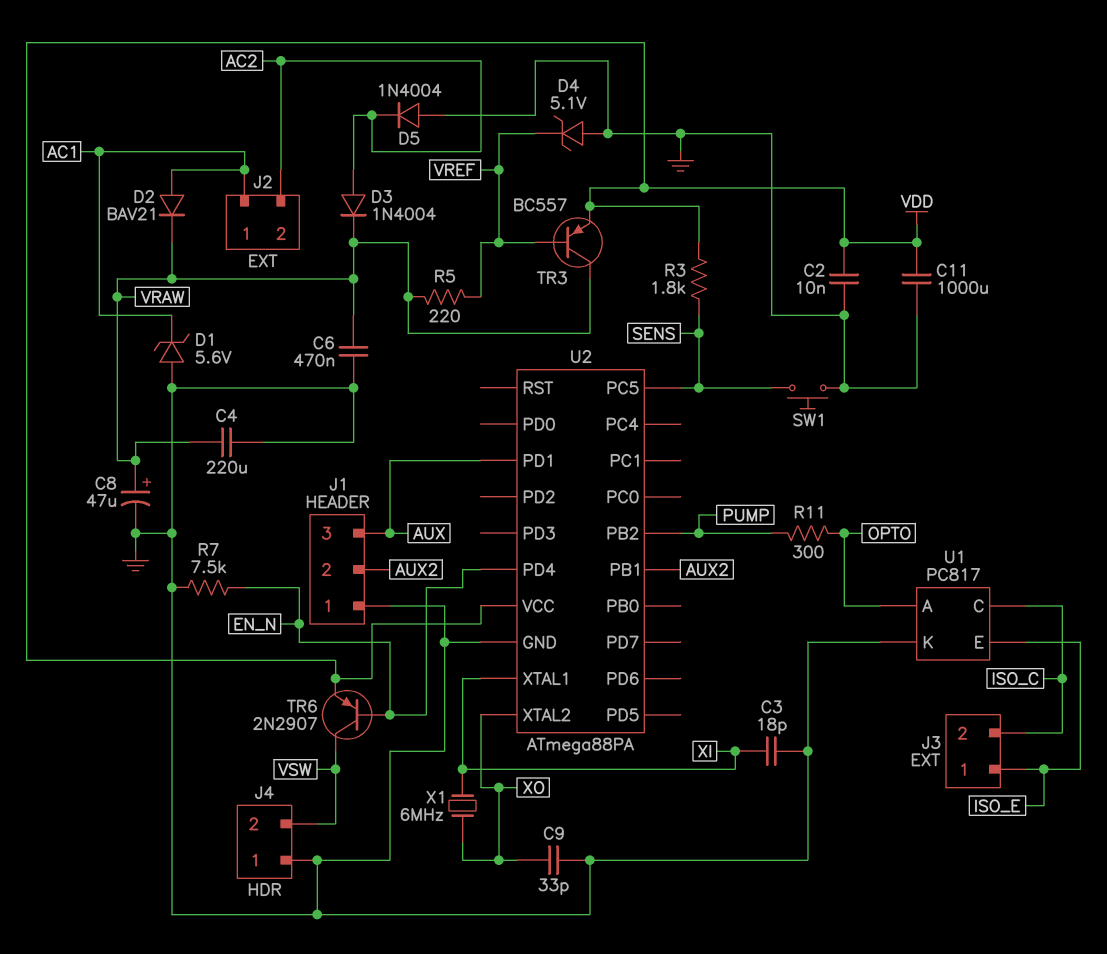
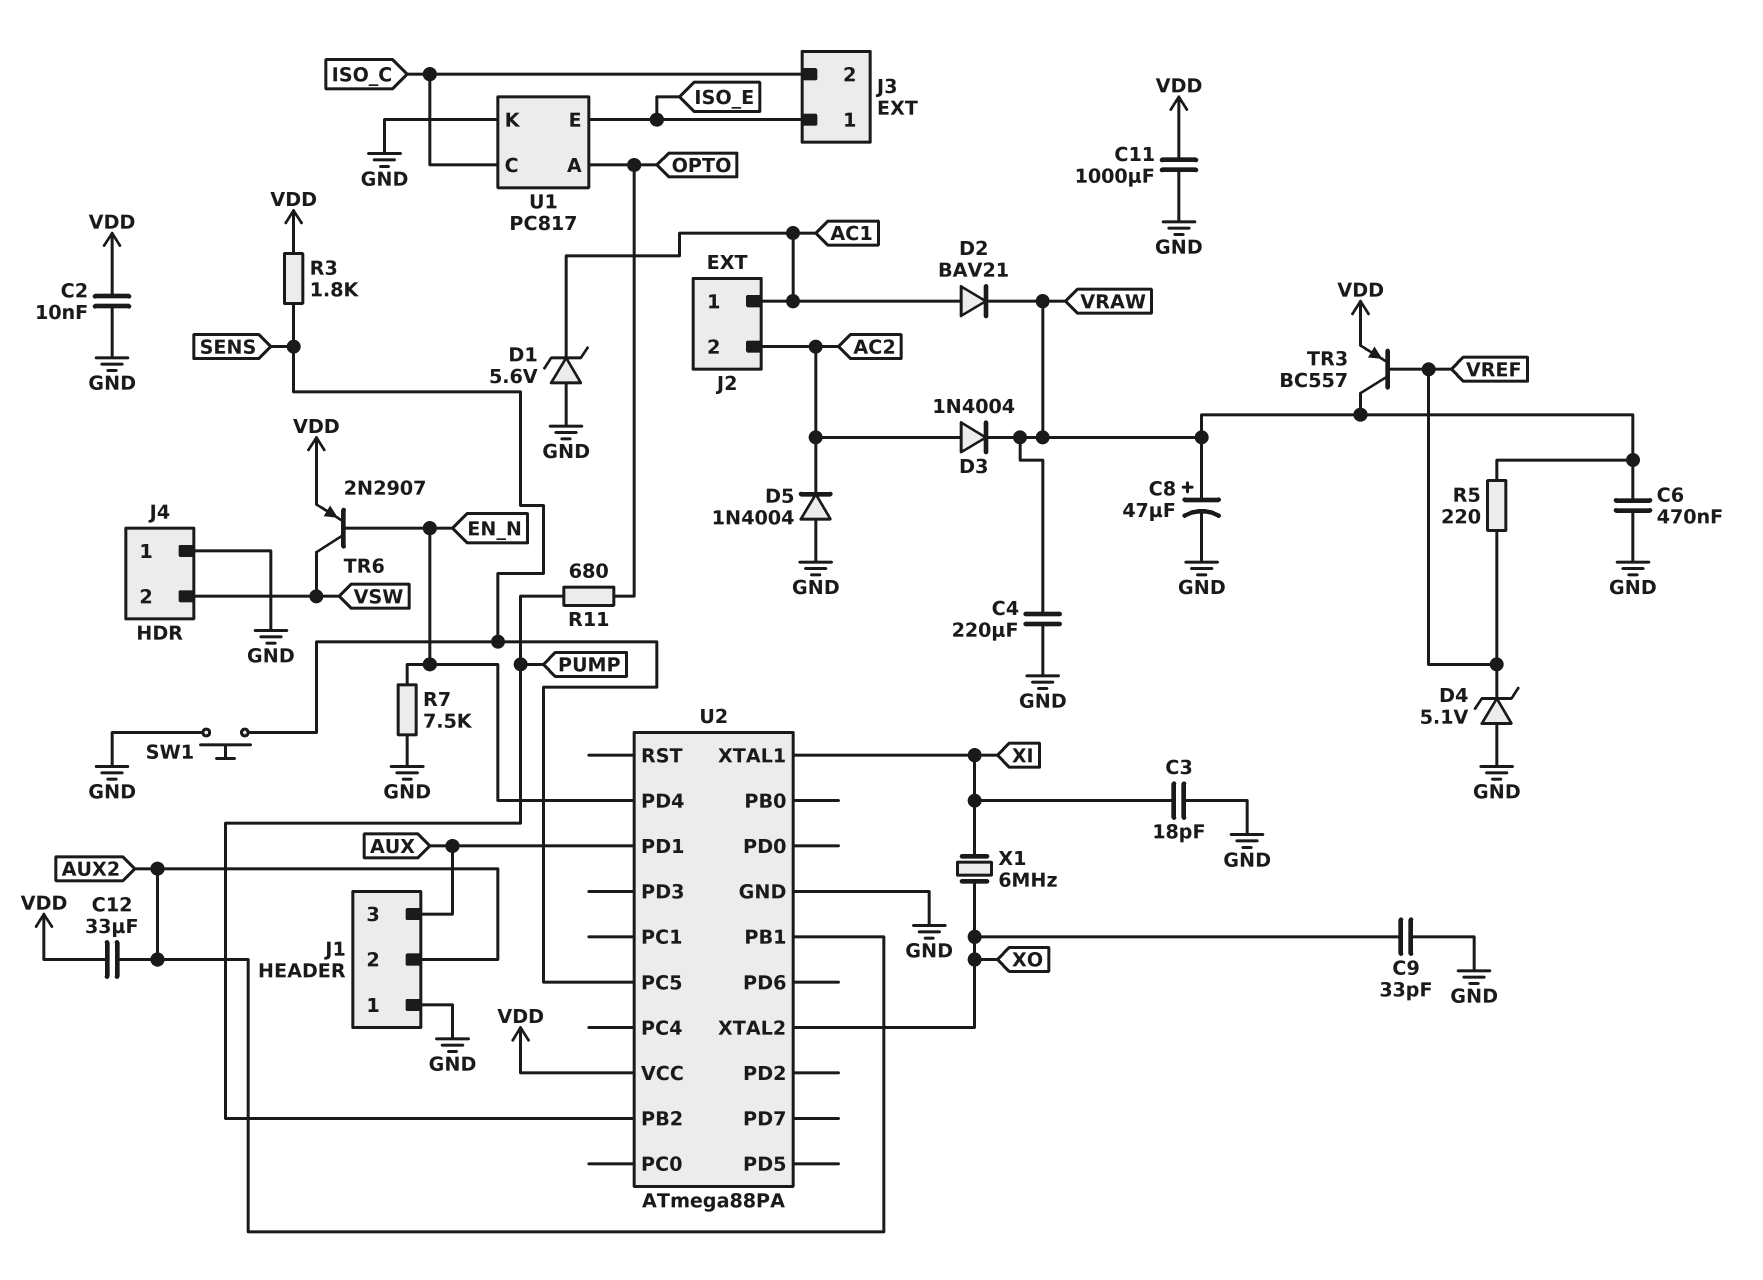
C12: none -> 33uF (AUX2, VDD)
R11: 300 (OPTO, PUMP) -> 680 (OPTO, PUMP)

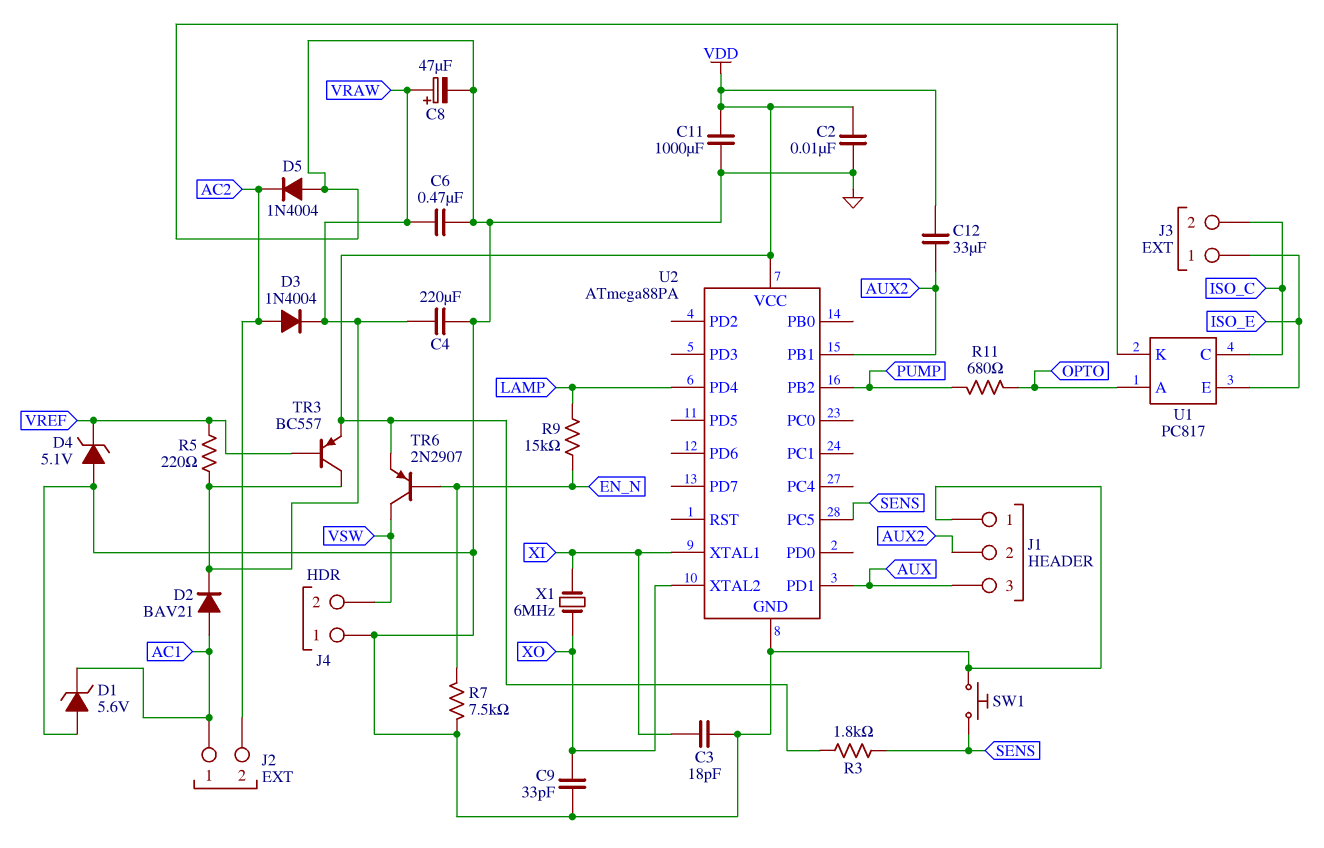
R9: none -> 15k (EN_N, LAMP)
U2 pin PD4: EN_N -> LAMP

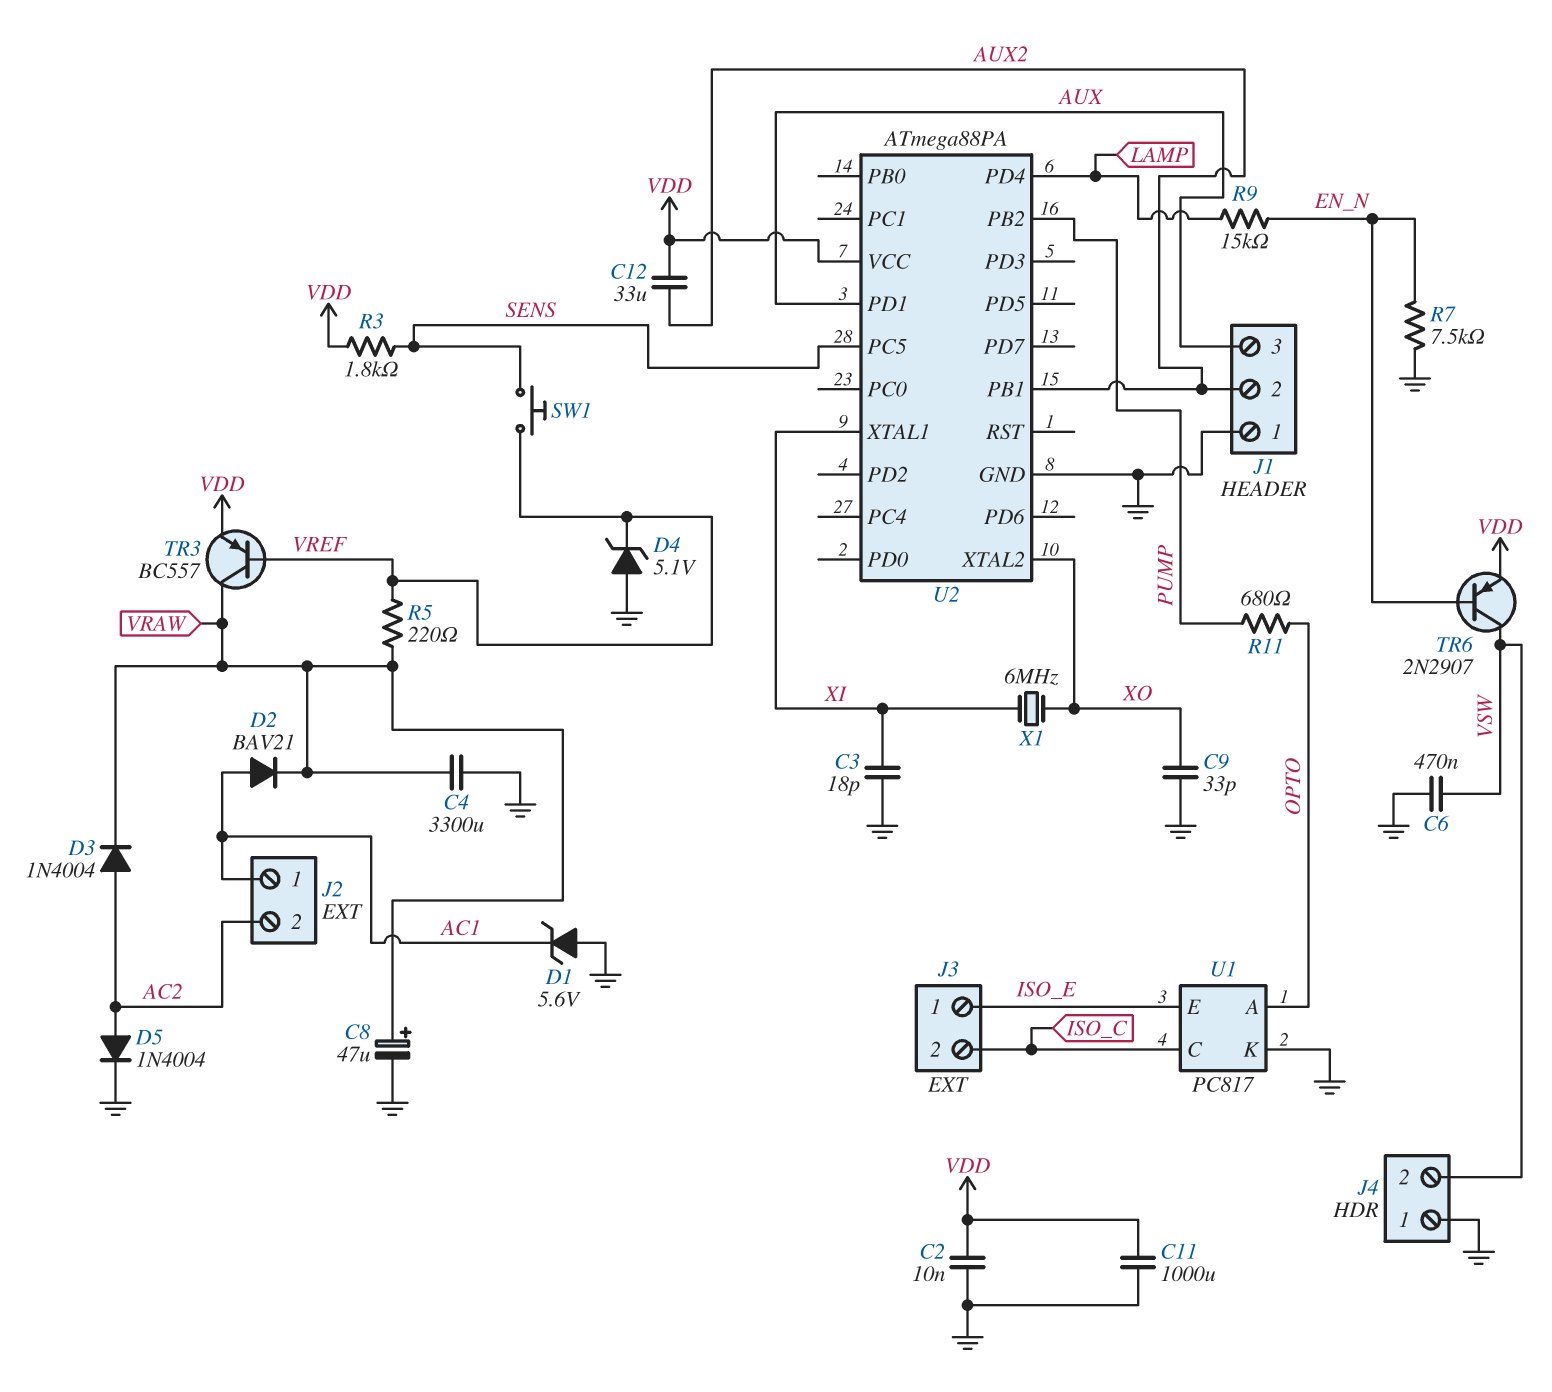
C4: 220uF (GND, VRAW) -> 3300uF (GND, VRAW)
C6: 470nF (GND, VRAW) -> 470nF (GND, VSW)
D5: diode 1N4004 (A GND, K AC2) -> diode 1N4004 (A AC2, K GND)
SW1: button (GND, SENS) -> button (SENS, VREF)

